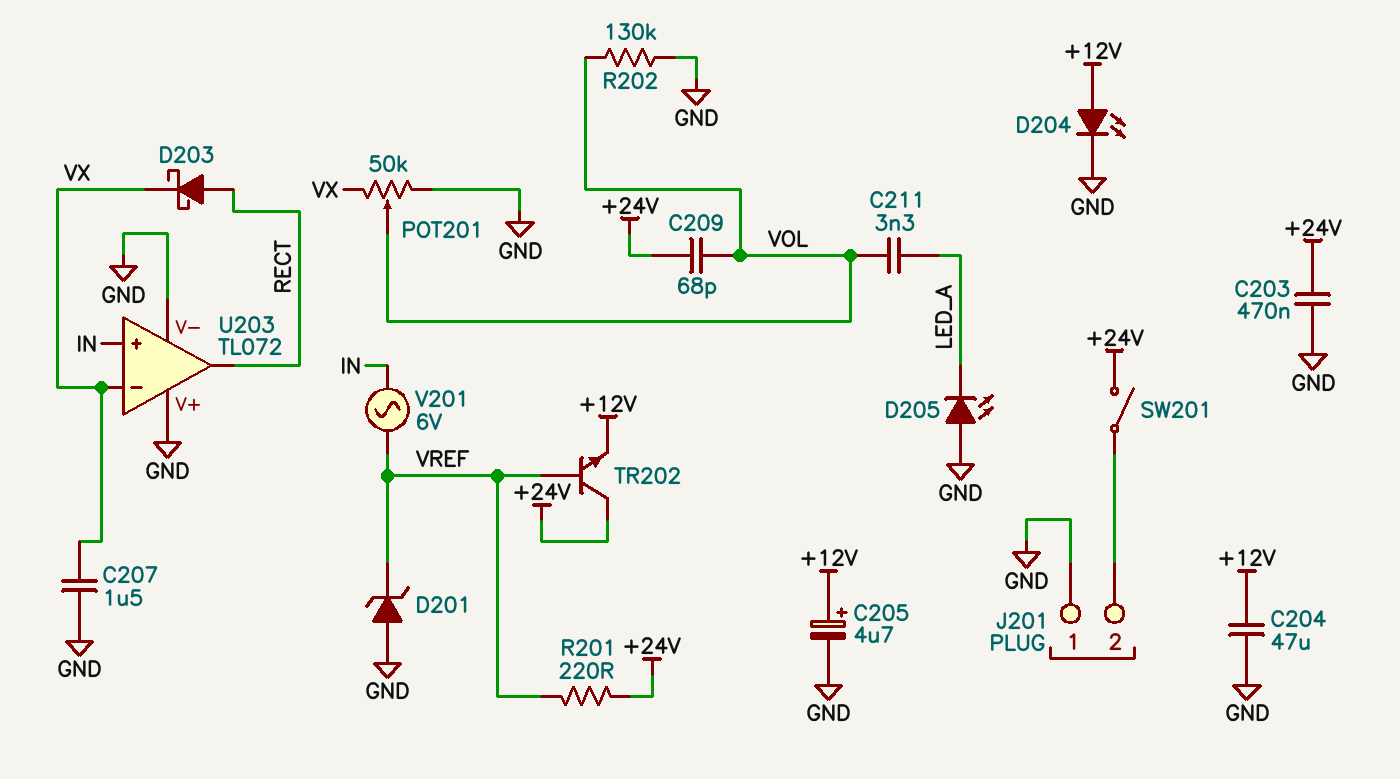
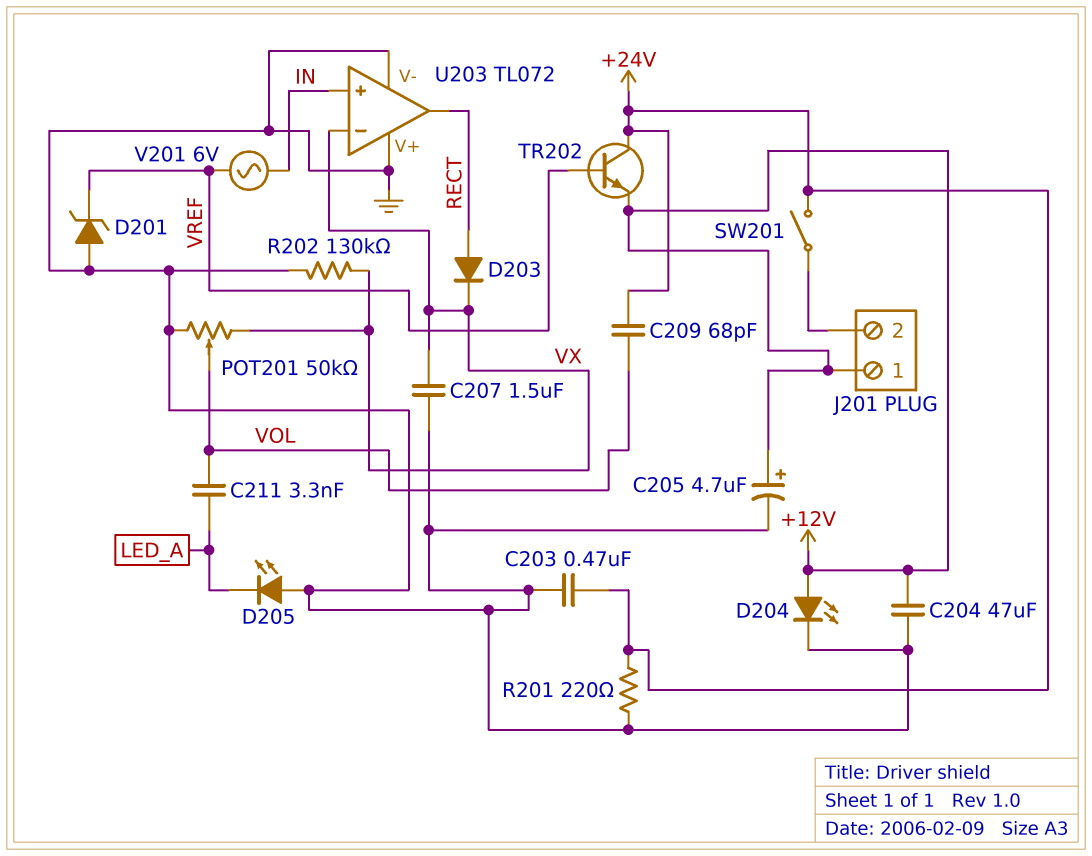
D203: schottky (A RECT, K VX) -> diode (A RECT, K VX)
J201 pin 1: GND -> +12V
R201: 220 (+24V, VREF) -> 220 (+24V, GND)
R202: 130k (GND, VOL) -> 130k (GND, VX)

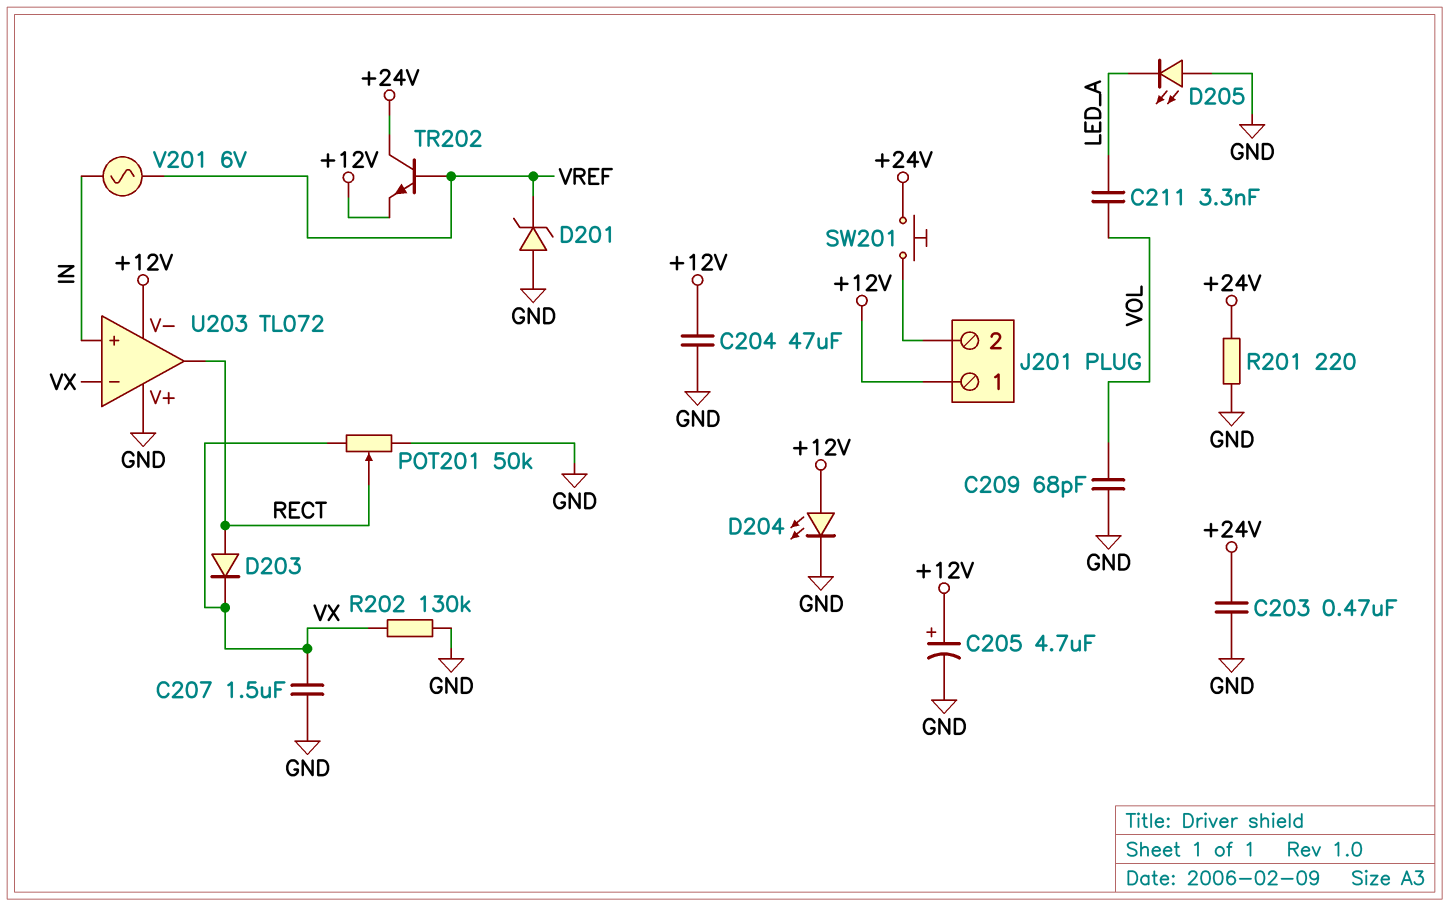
C209: 68pF (+24V, VOL) -> 68pF (GND, VOL)
POT201: 50k (GND, VX, wiper VOL) -> 50k (GND, VX, wiper RECT)
SW201: switch (+24V, J201/2) -> button (+24V, J201/2)
U203 pin V-: GND -> +12V

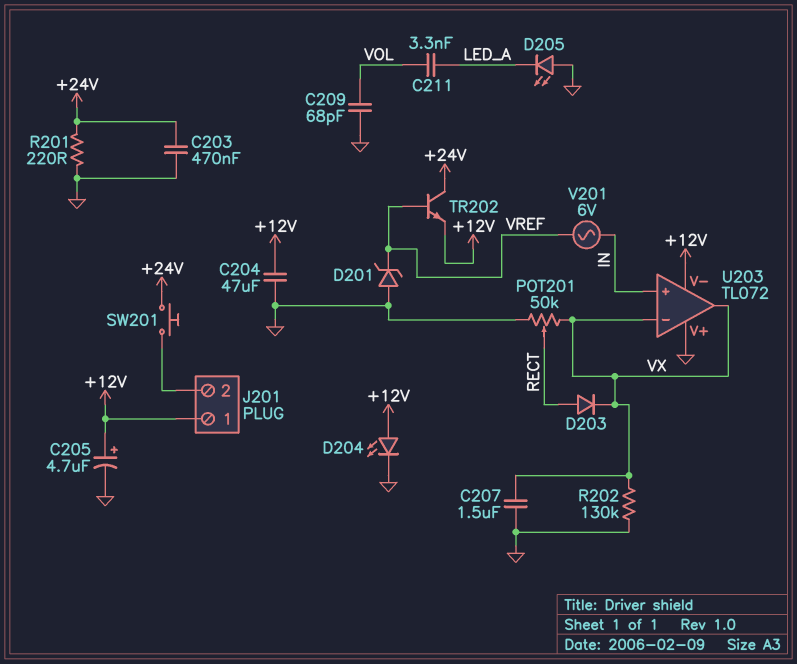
U203 pin out: RECT -> VX

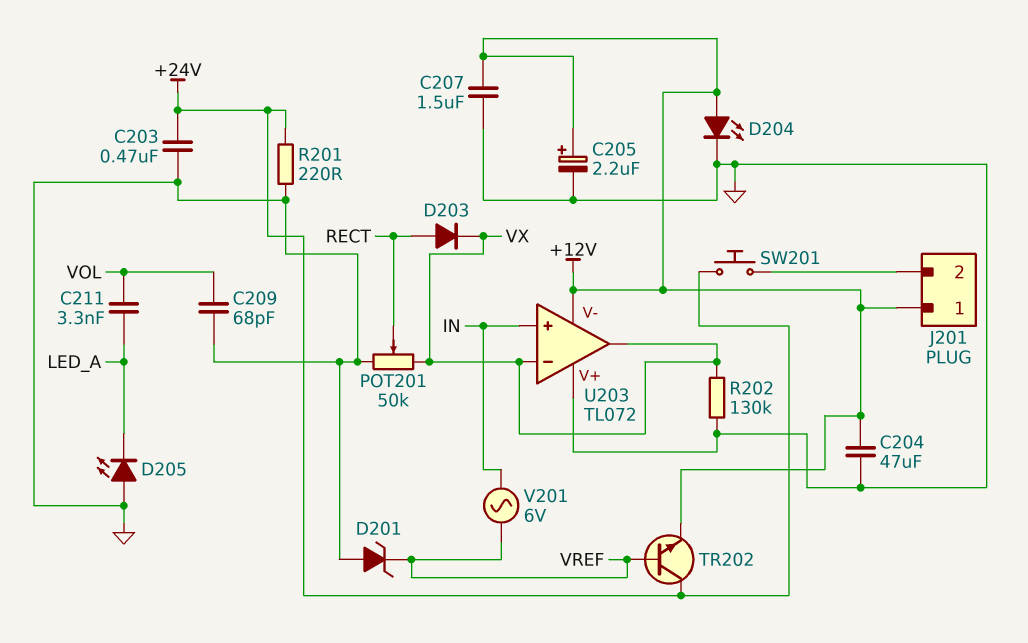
C205: 4.7uF (plus +12V, minus GND) -> 2.2uF (plus +12V, minus GND)
C207: 1.5uF (GND, VX) -> 1.5uF (+12V, GND)

